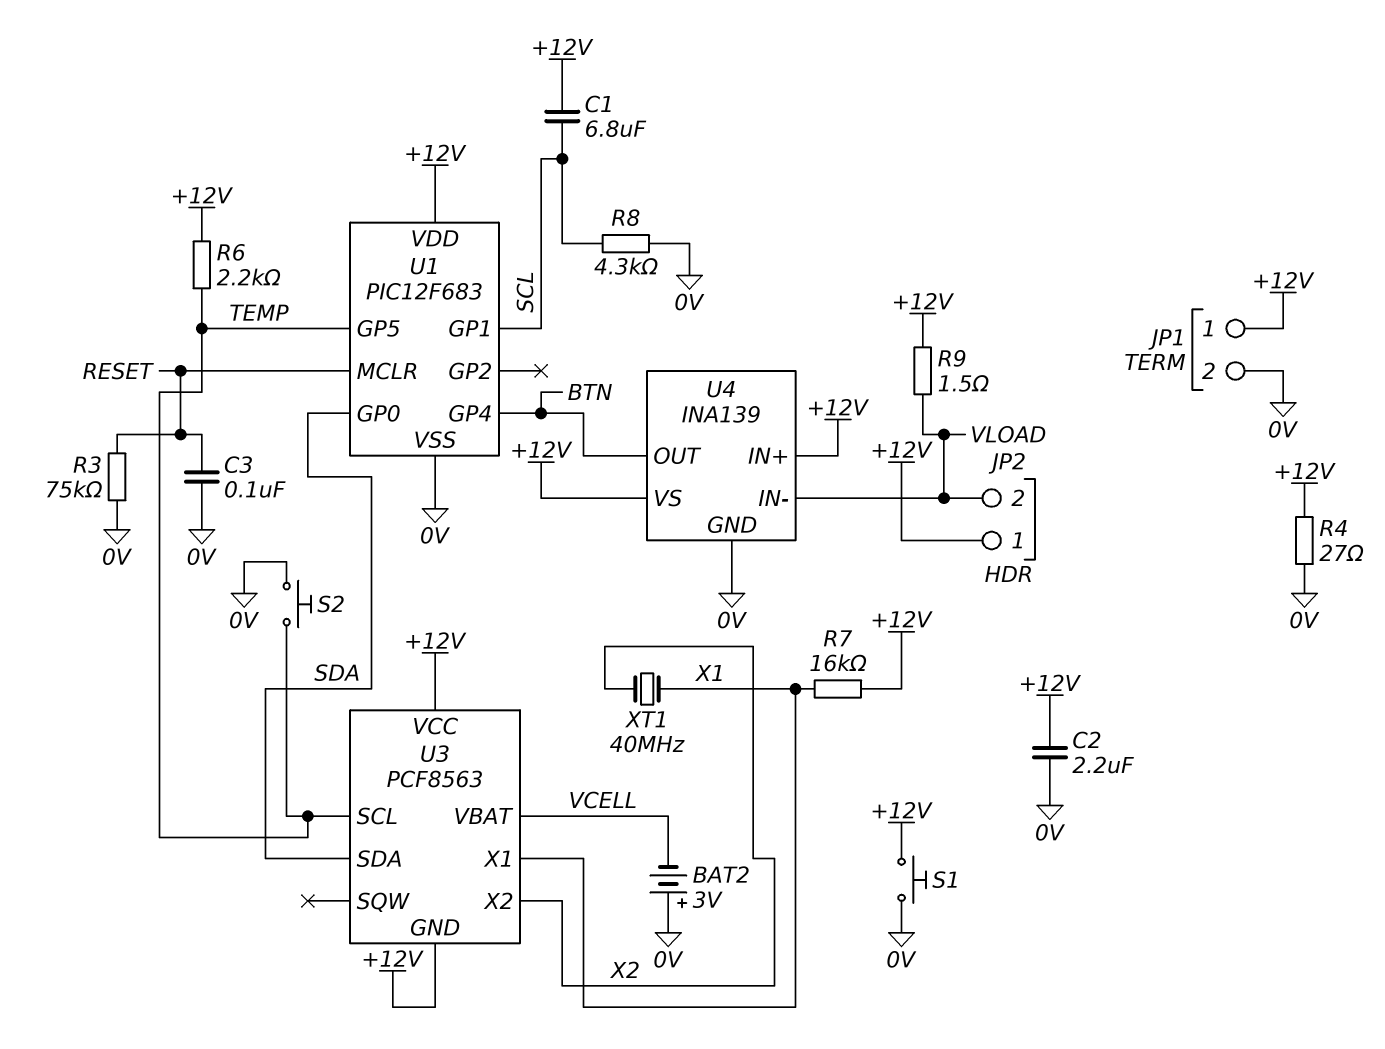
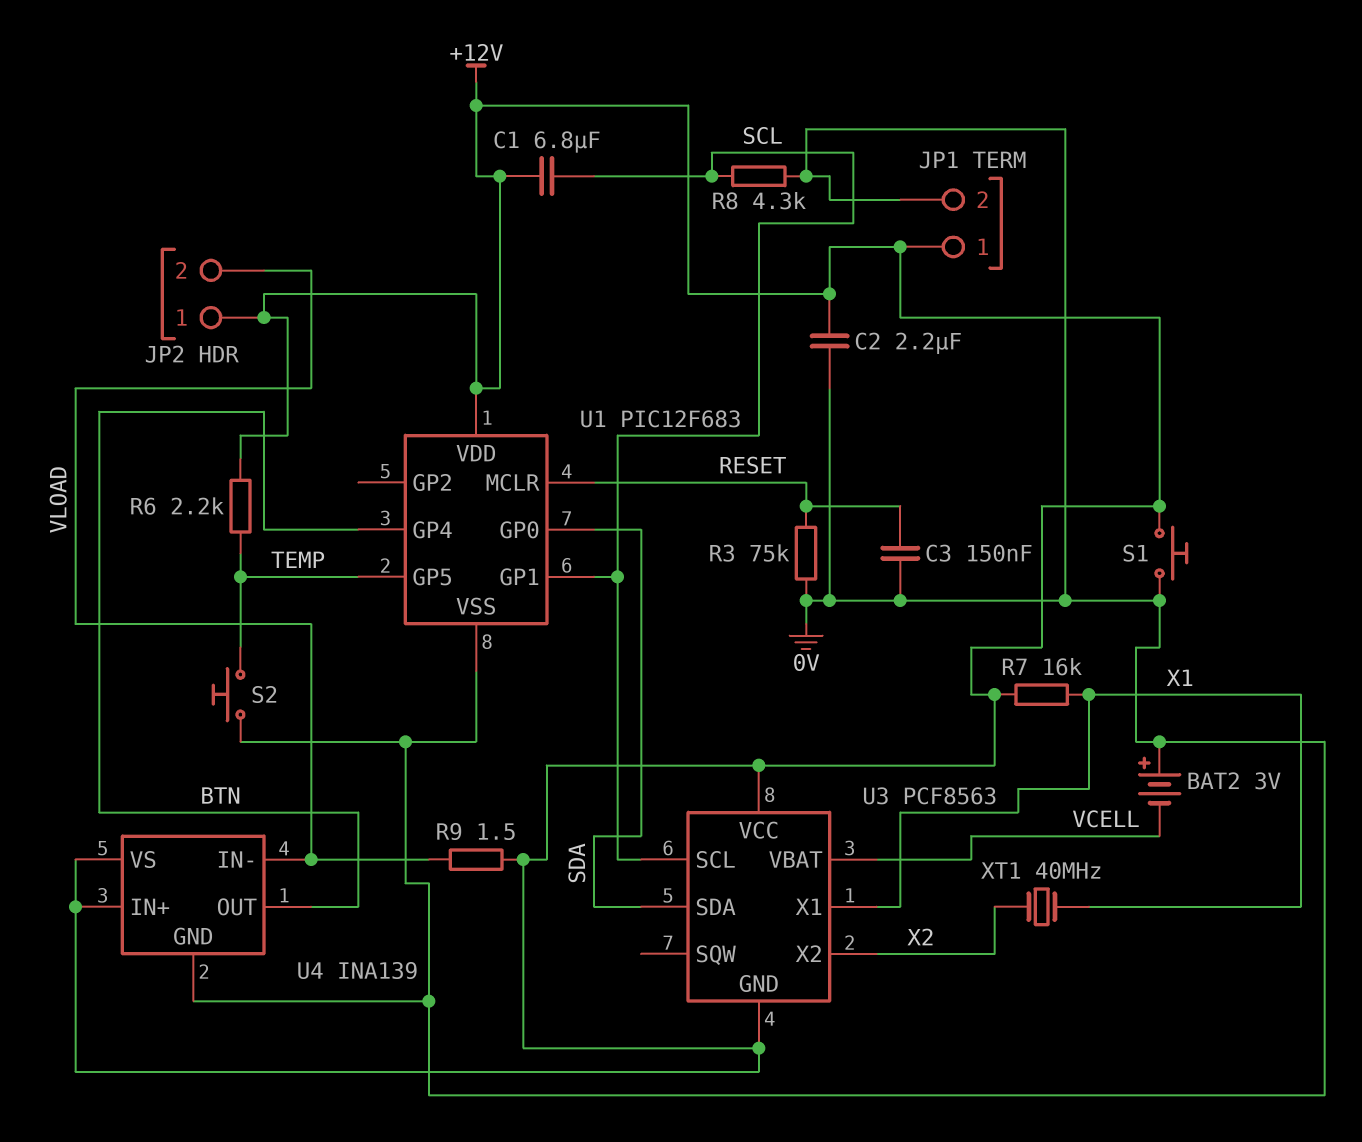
C3: 100nF (0V, RESET) -> 150nF (0V, RESET)
R4: 27 (+12V, 0V) -> none
U3 pin SCL: TEMP -> SCL

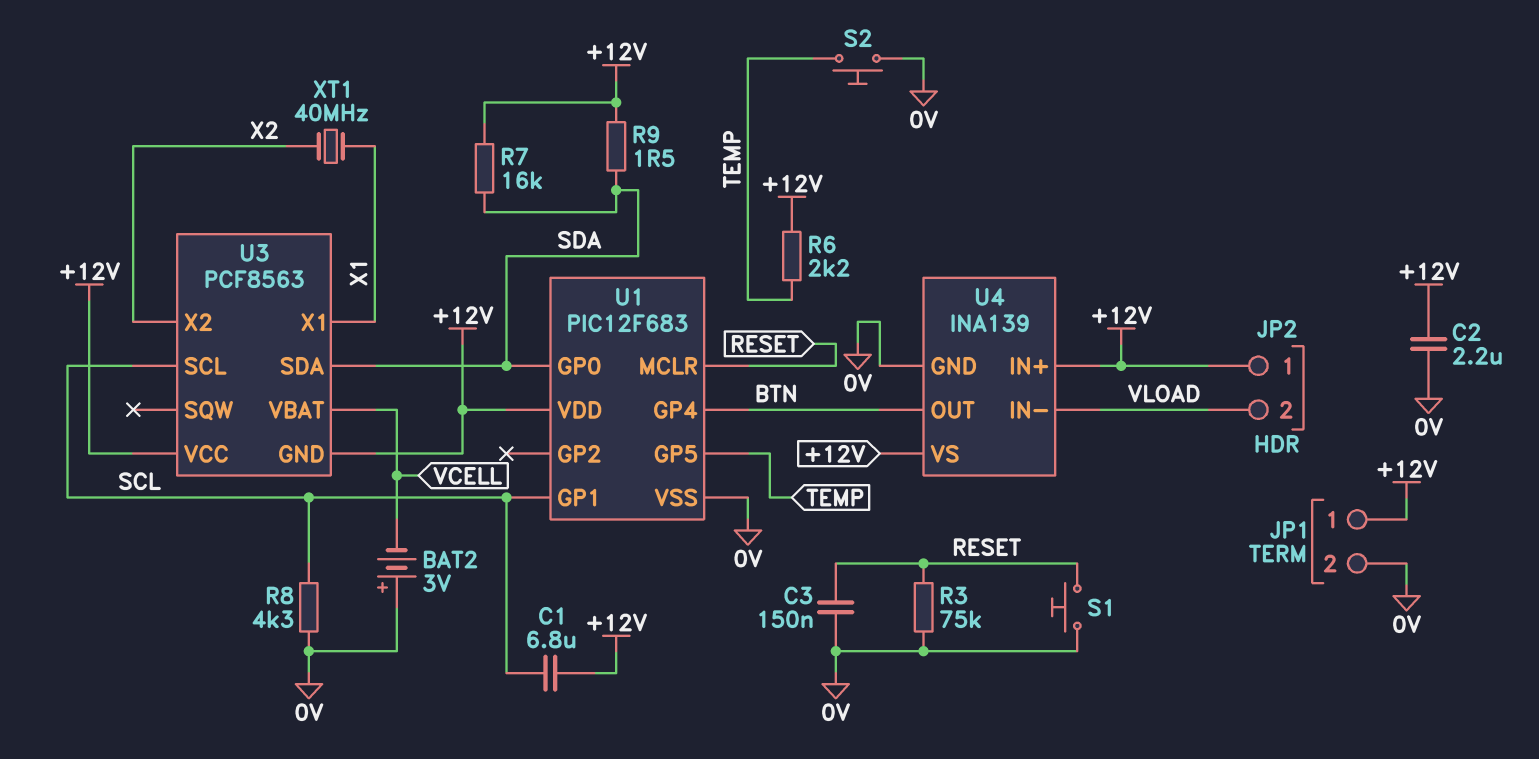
R7: 16k (+12V, X1) -> 16k (+12V, SDA)
R9: 1.5 (+12V, VLOAD) -> 1.5 (+12V, SDA)
S1: button (+12V, 0V) -> button (0V, RESET)

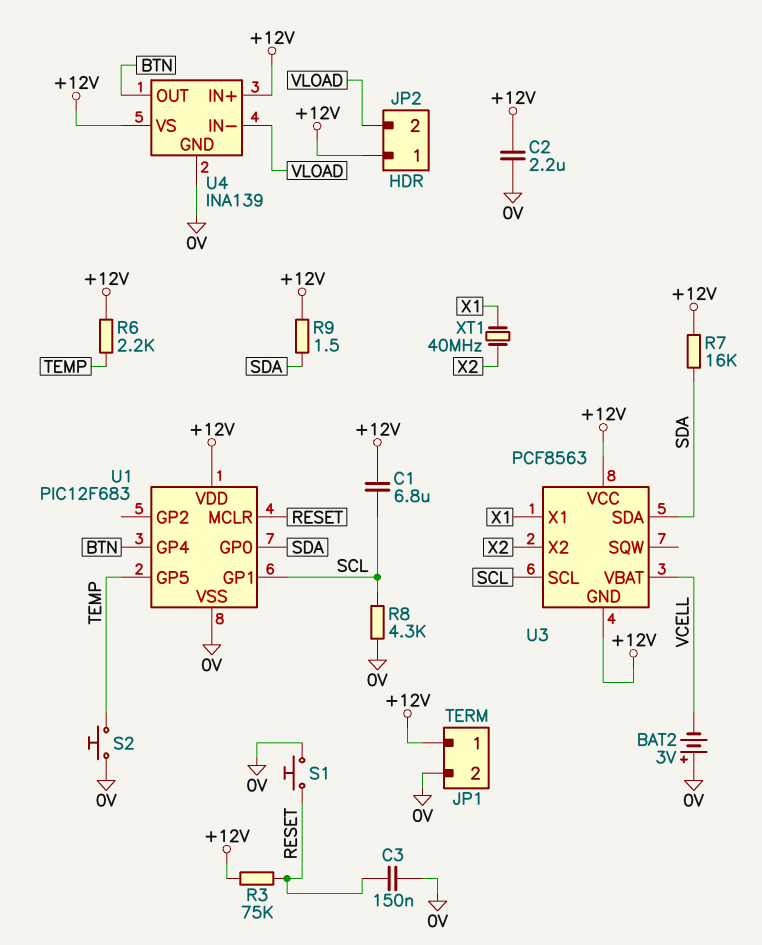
R3: 75k (0V, RESET) -> 75k (+12V, RESET)

